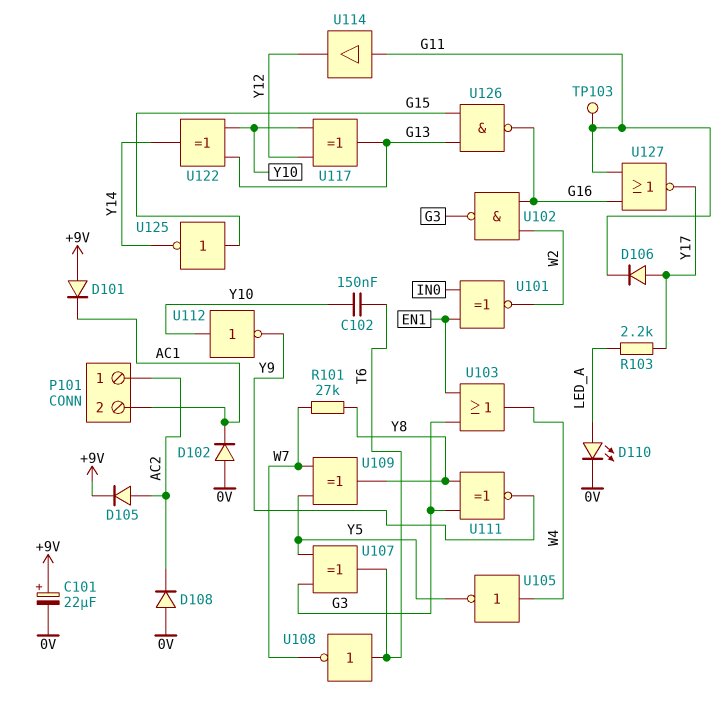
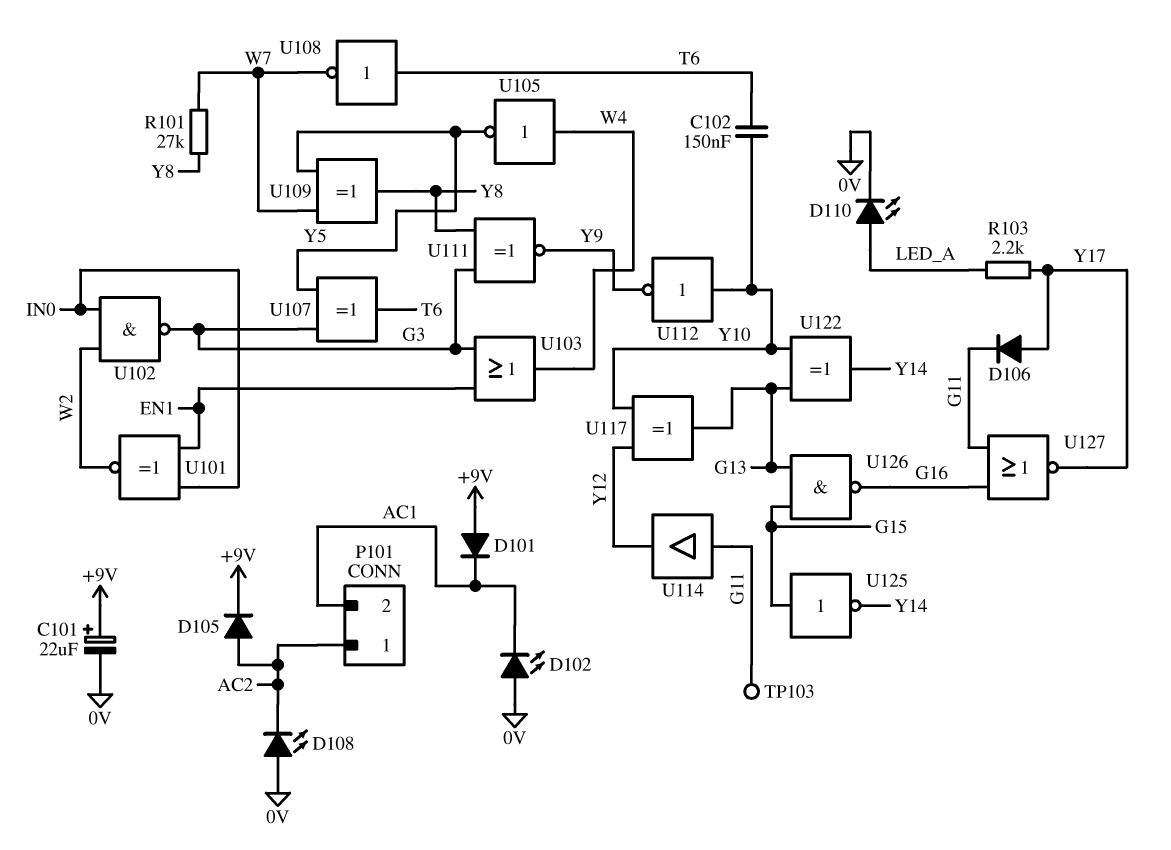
D102: diode (A 0V, K AC1) -> LED (A 0V, K AC1)
D108: diode (A 0V, K AC2) -> LED (A 0V, K AC2)
U102: NAND (in G16, in W2, out G3) -> NAND (in IN0, in W2, out G3)

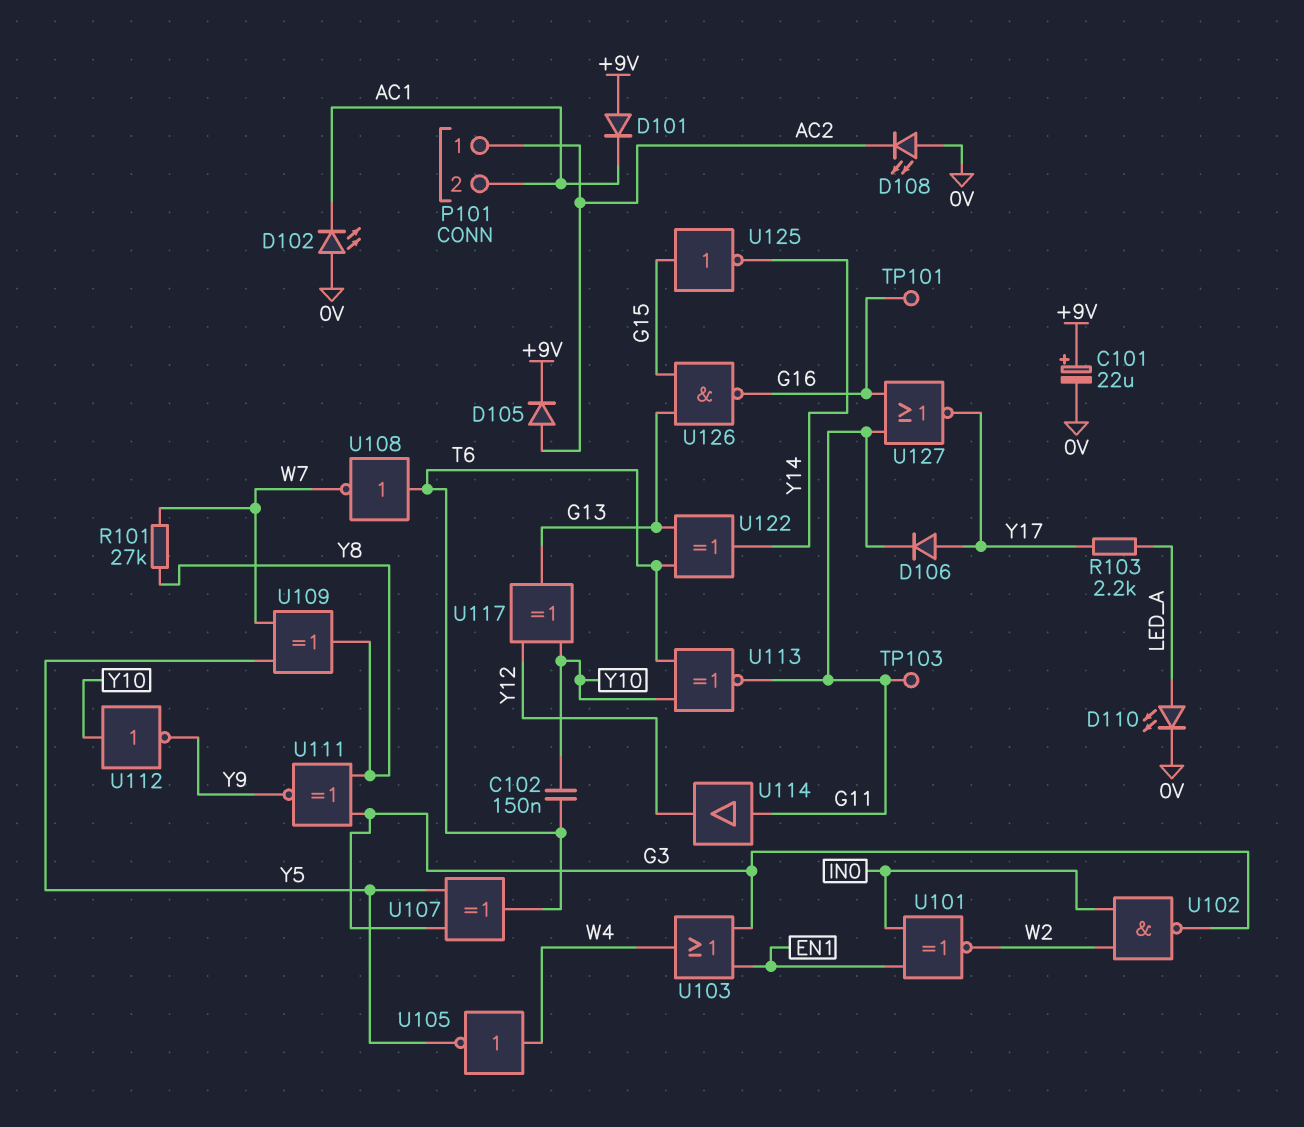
TP101: none -> test point (G16)
U113: none -> XNOR (in T6, in Y10, out G11)
U122: XOR (in G13, in Y10, out Y14) -> XOR (in G13, in T6, out Y14)

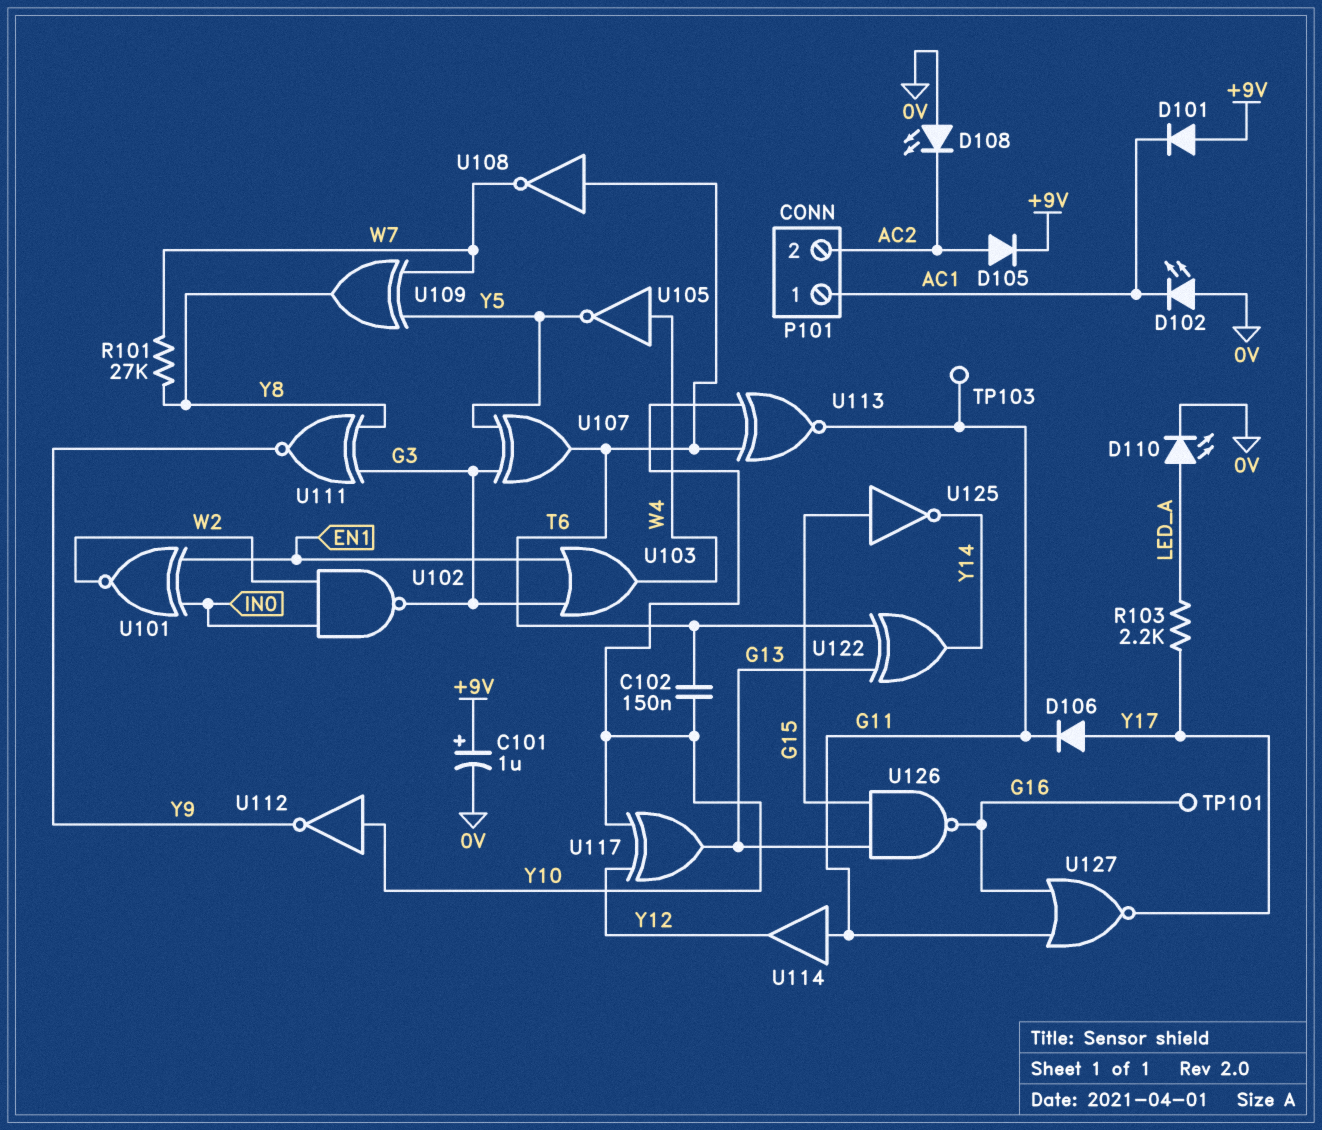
C101: 22uF (plus +9V, minus 0V) -> 1uF (plus +9V, minus 0V)
P101 pin 1: AC2 -> AC1
P101 pin 2: AC1 -> AC2

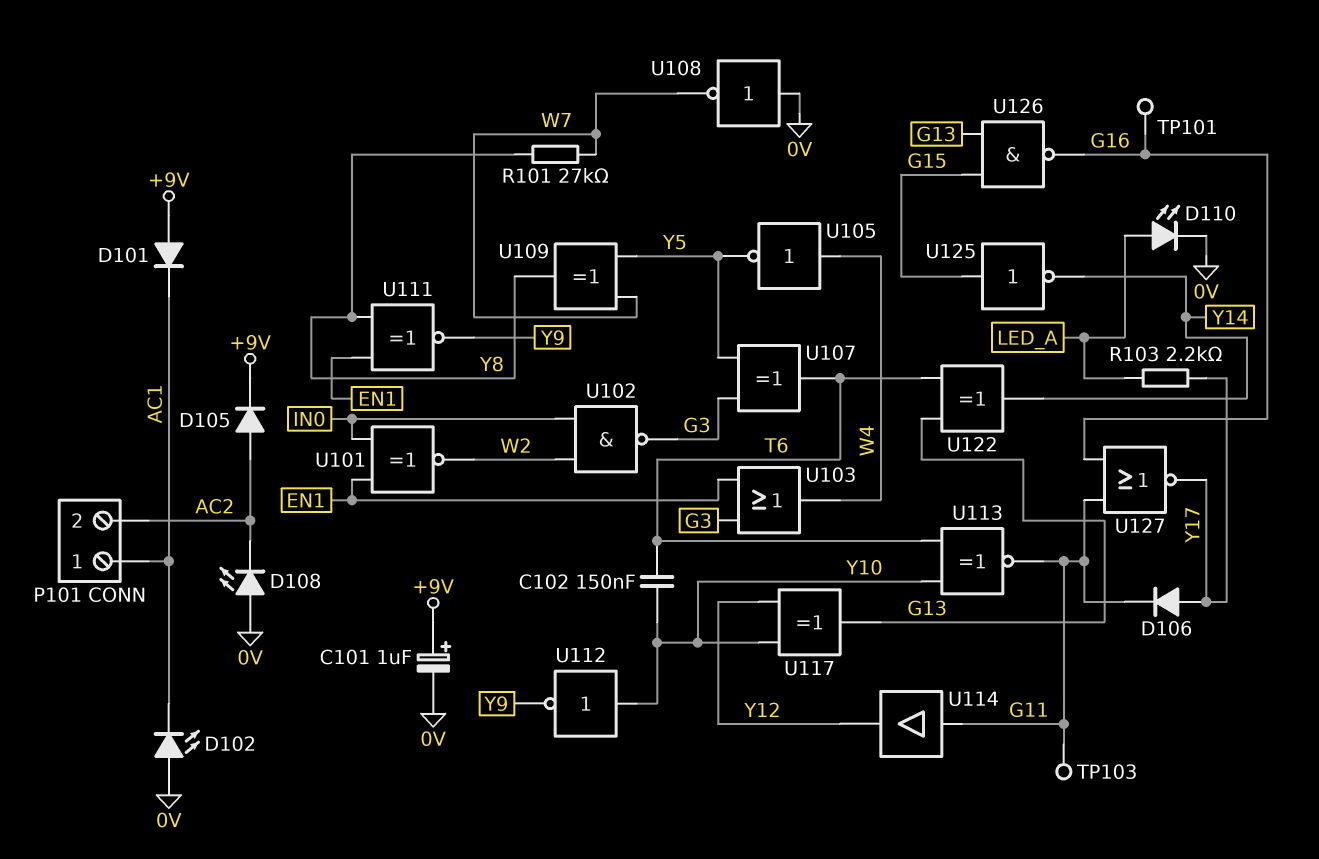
U108: NOT (in T6, out W7) -> NOT (in 0V, out W7)
U111: XNOR (in G3, in Y8, out Y9) -> XNOR (in EN1, in Y8, out Y9)

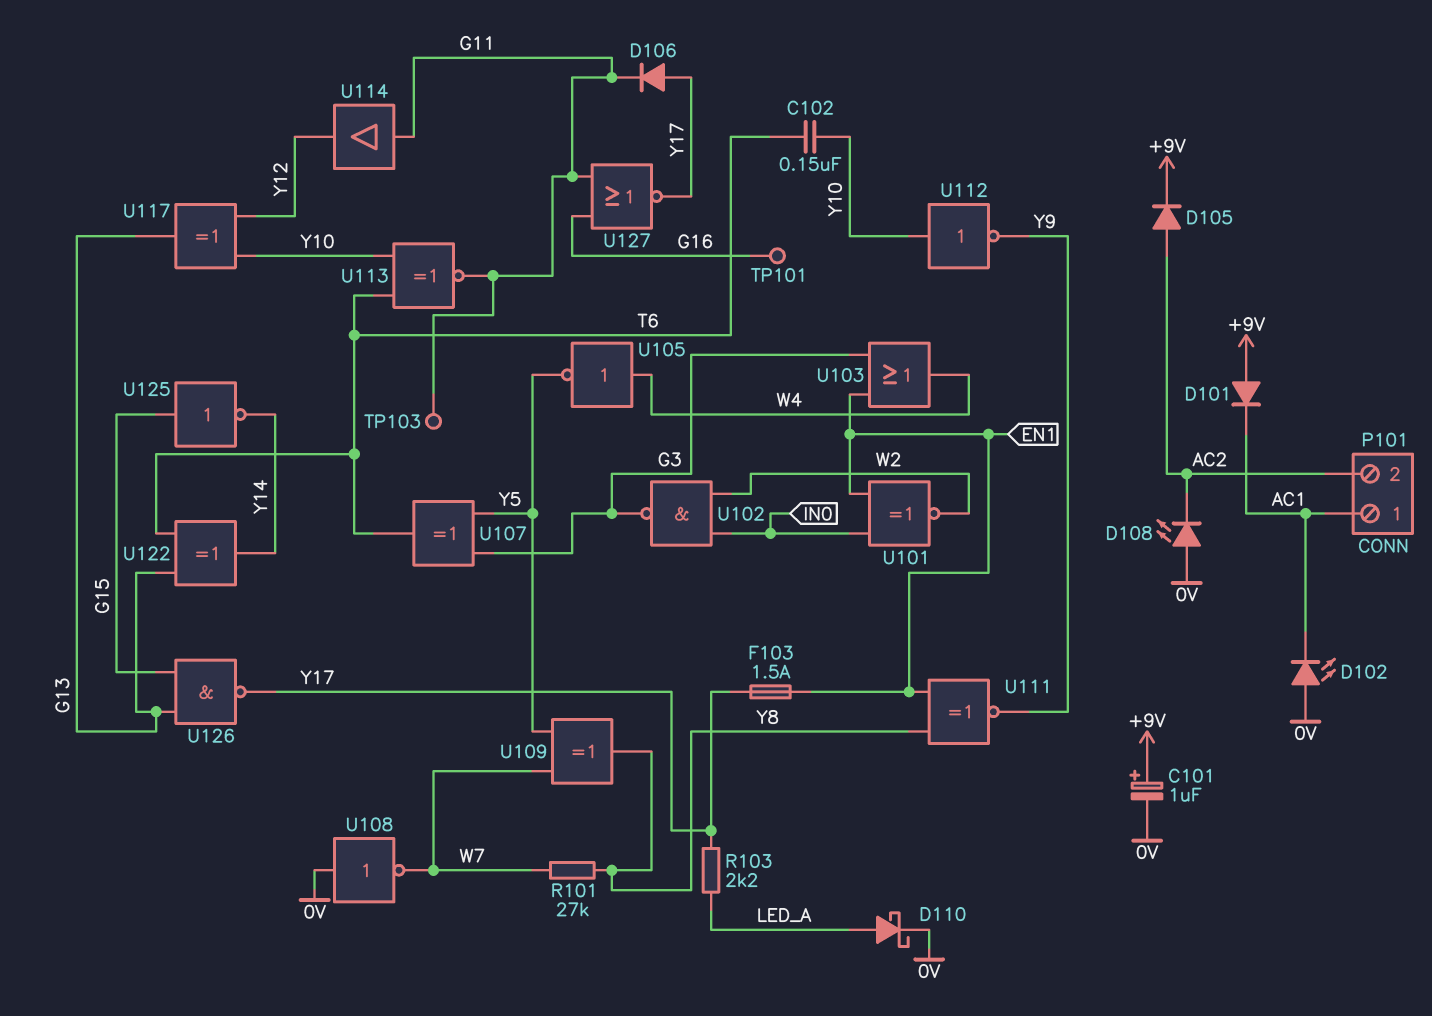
D110: LED (A LED_A, K 0V) -> schottky (A LED_A, K 0V)
F103: none -> 1.5A (EN1, Y17)
U126: NAND (in G13, in G15, out G16) -> NAND (in G13, in G15, out Y17)

